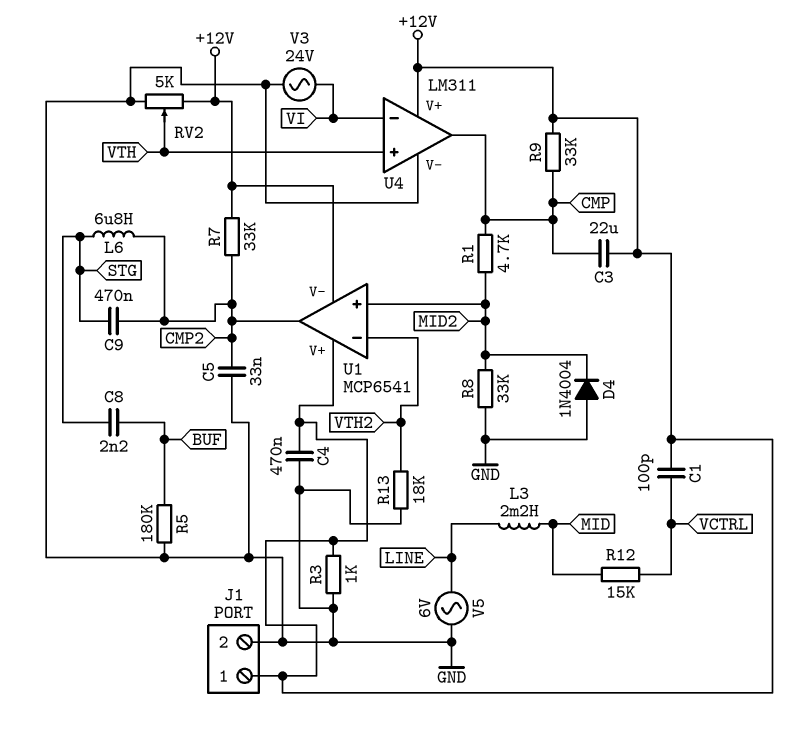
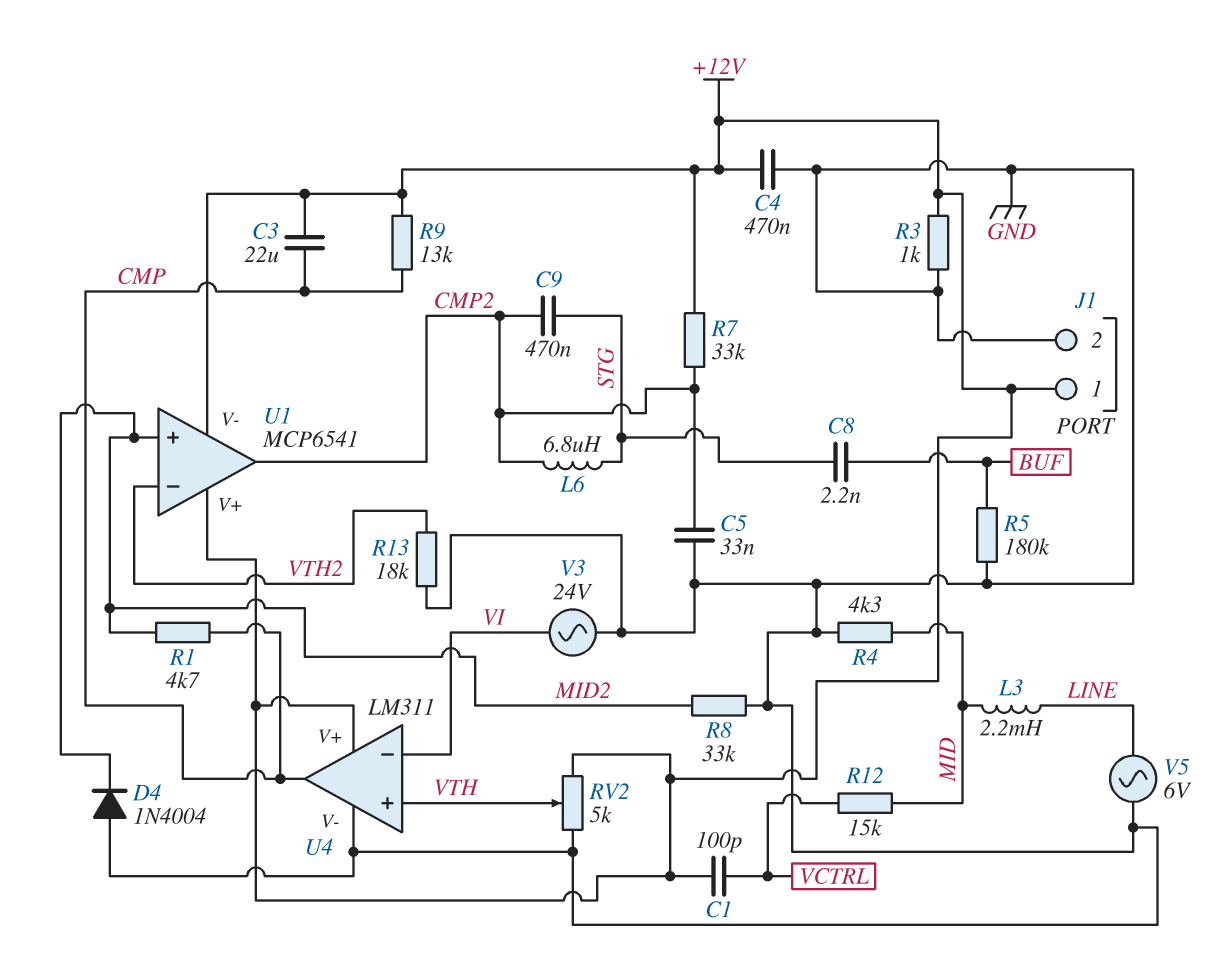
R4: none -> 4.3k (GND, MID)
R9: 33k (+12V, CMP) -> 13k (+12V, CMP)

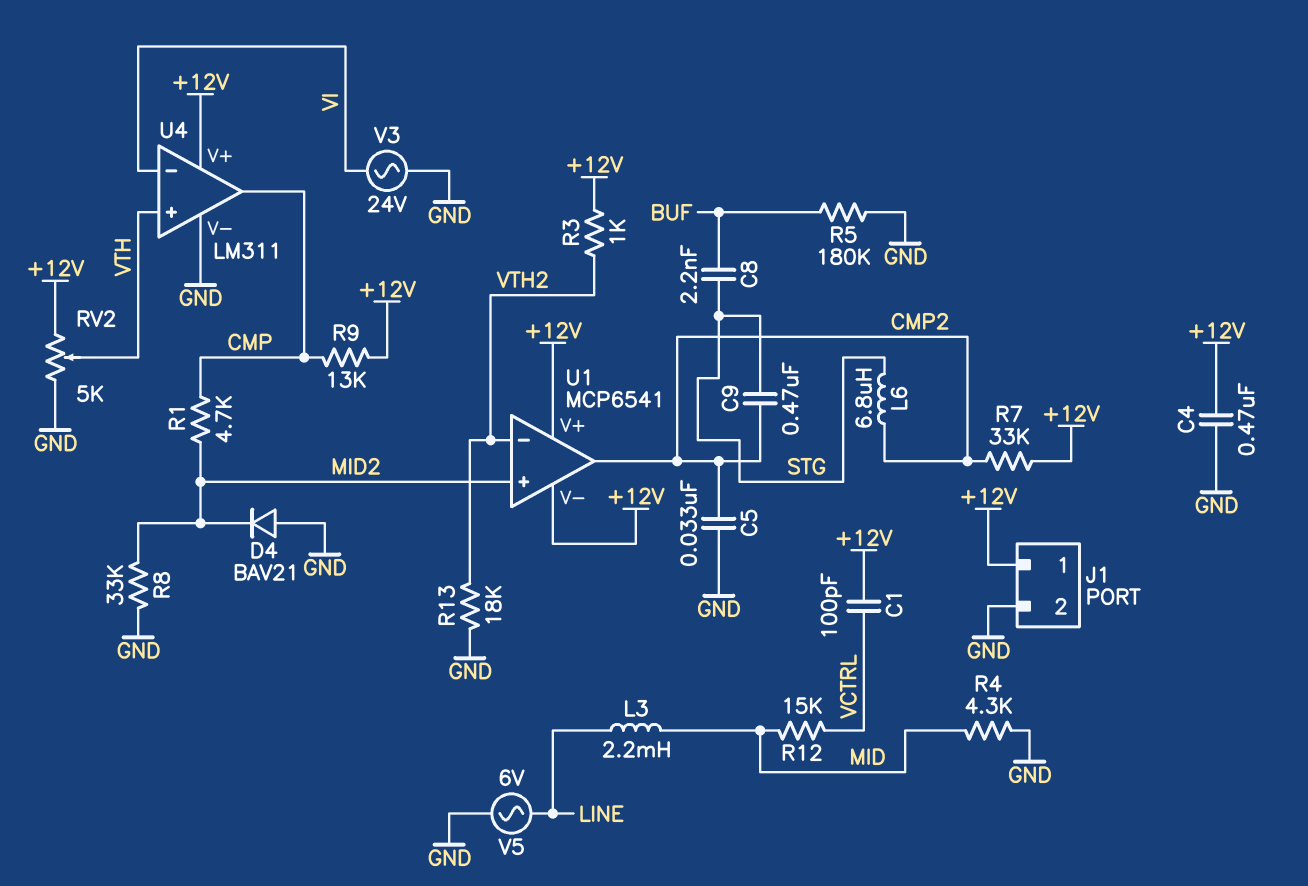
C3: 22uF (+12V, CMP) -> none
D4: diode 1N4004 (A GND, K MID2) -> diode BAV21 (A GND, K MID2)
R3: 1k (+12V, GND) -> 1k (+12V, VTH2)

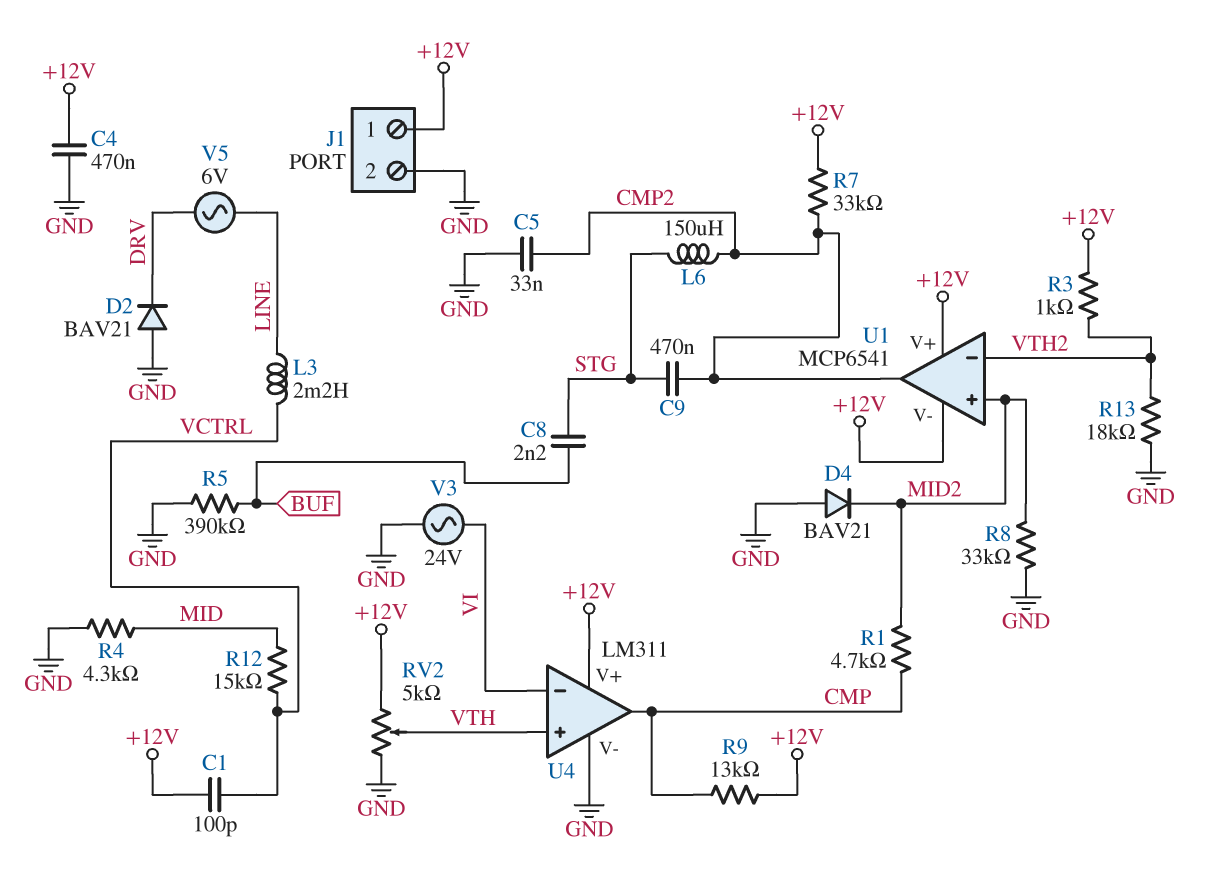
D2: none -> diode BAV21 (A GND, K DRV)
L3: 2.2mH (LINE, MID) -> 2.2mH (LINE, VCTRL)
L6: 6.8uH (CMP2, STG) -> 150uH (CMP2, STG)
R5: 180k (BUF, GND) -> 390k (BUF, GND)
V5: AC 6V (GND, LINE) -> AC 6V (DRV, LINE)

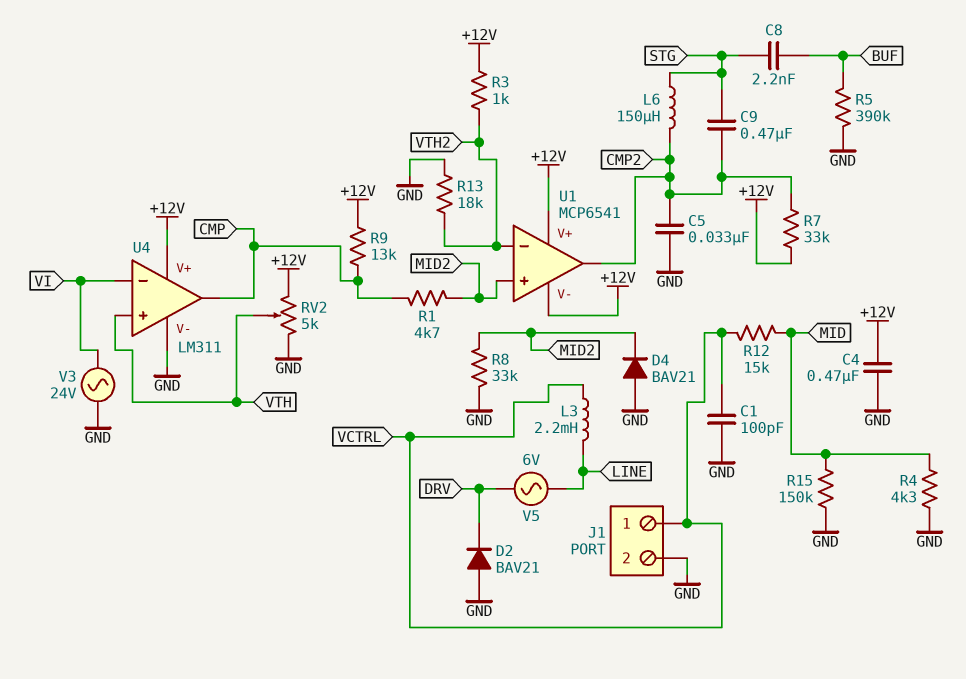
C1: 100pF (+12V, VCTRL) -> 100pF (GND, VCTRL)
J1 pin 1: +12V -> VCTRL
R15: none -> 150k (GND, MID)

